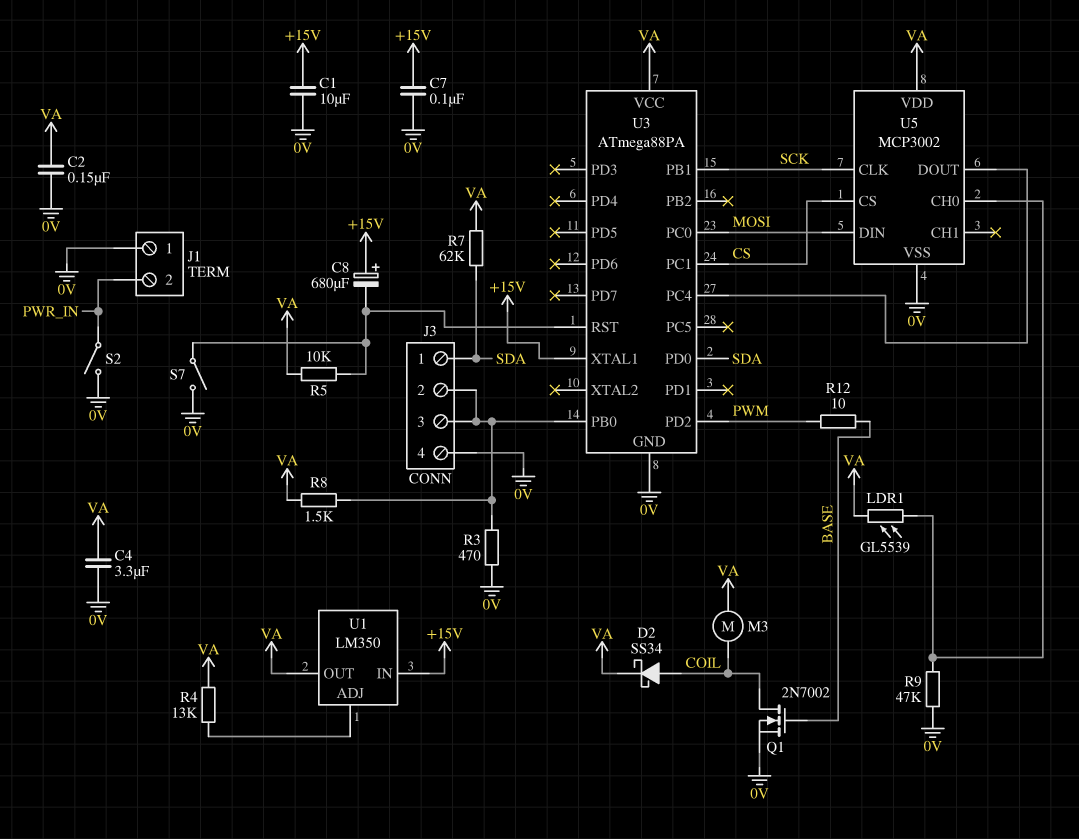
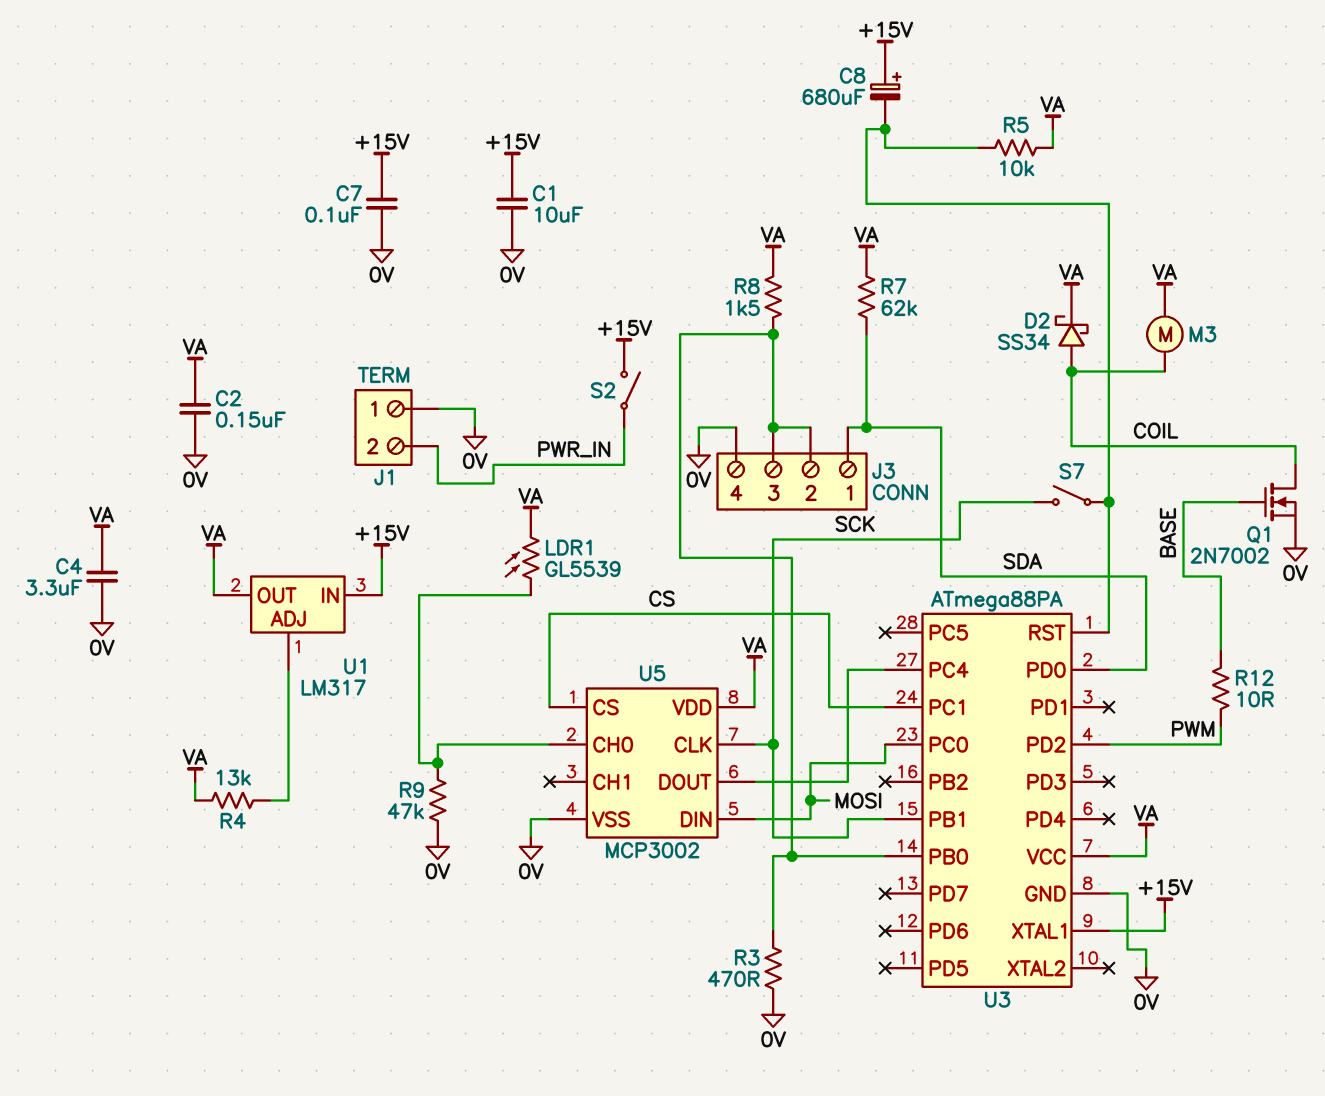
S2: switch (0V, PWR_IN) -> switch (+15V, PWR_IN)
S7: switch (0V, U3/RST) -> switch (SCK, U3/RST)
U1: LM350 -> LM317

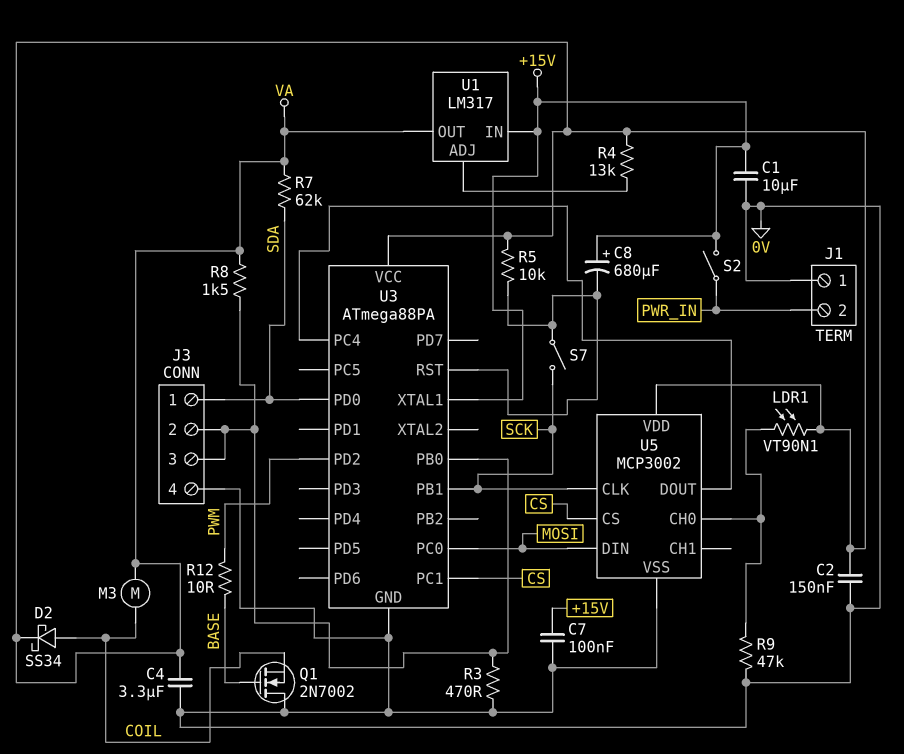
LDR1: GL5539 (U5/CH0, VA) -> VT90N1 (U5/CH0, VA)
Q1: NMOS 2N7002 (G BASE, D COIL, S 0V) -> NMOS 2N7002 (G BASE, D 0V, S COIL)

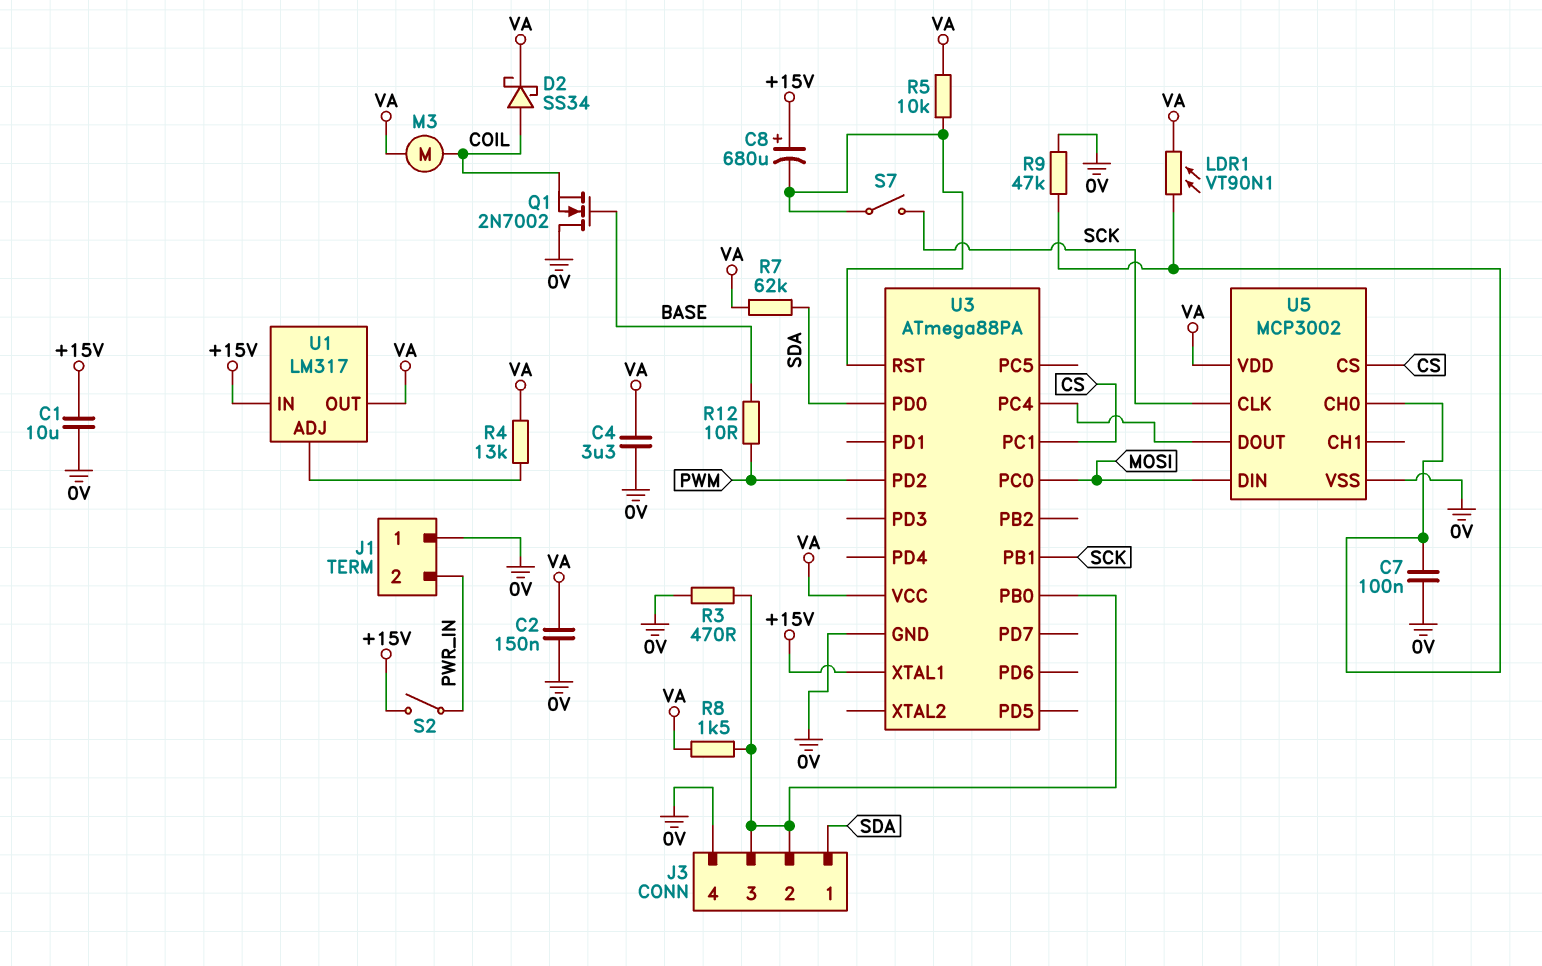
C7: 100nF (+15V, 0V) -> 100nF (0V, U5/CH0)

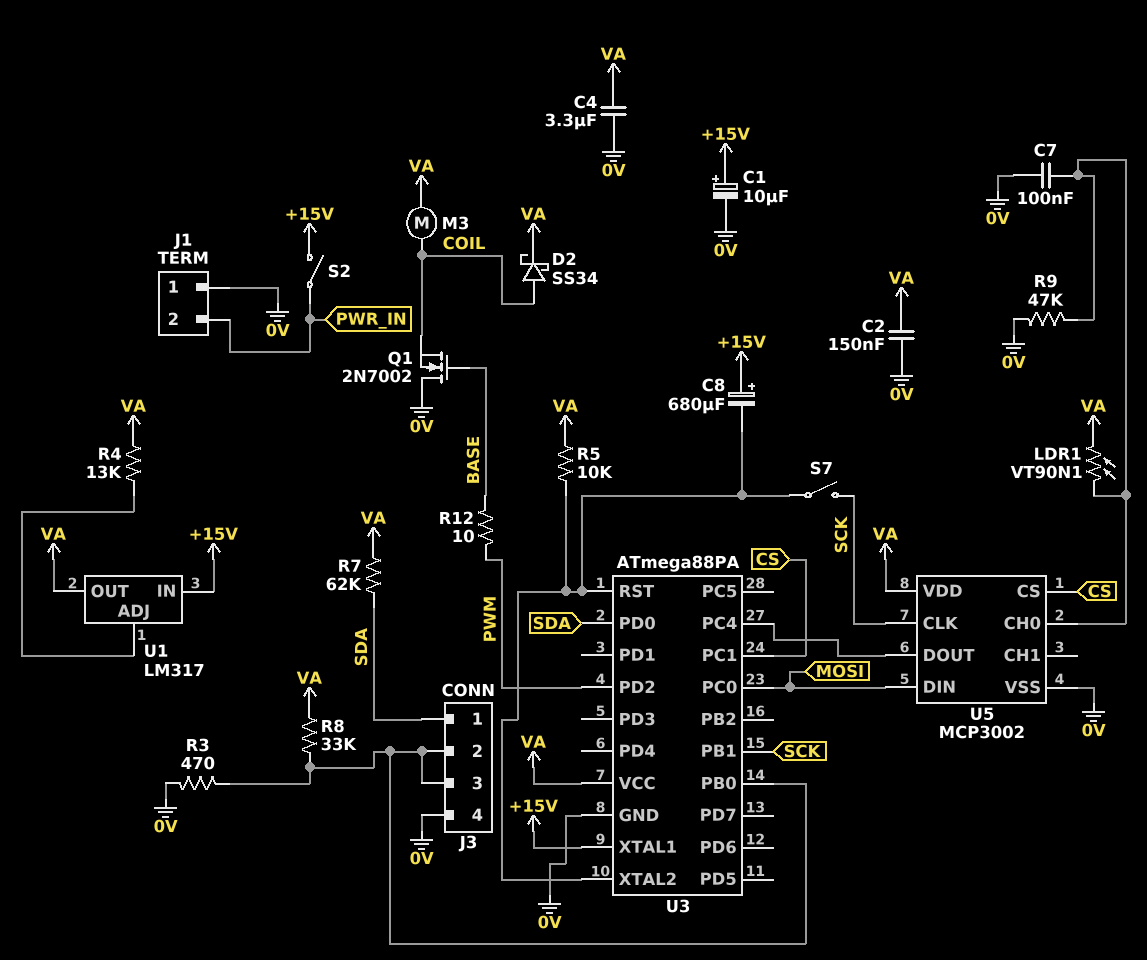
C1: 10uF (+15V, 0V) -> 10uF (plus +15V, minus 0V)
R8: 1.5k (J3/2, VA) -> 33k (J3/2, VA)
U3 pin XTAL2: none -> U3/RST

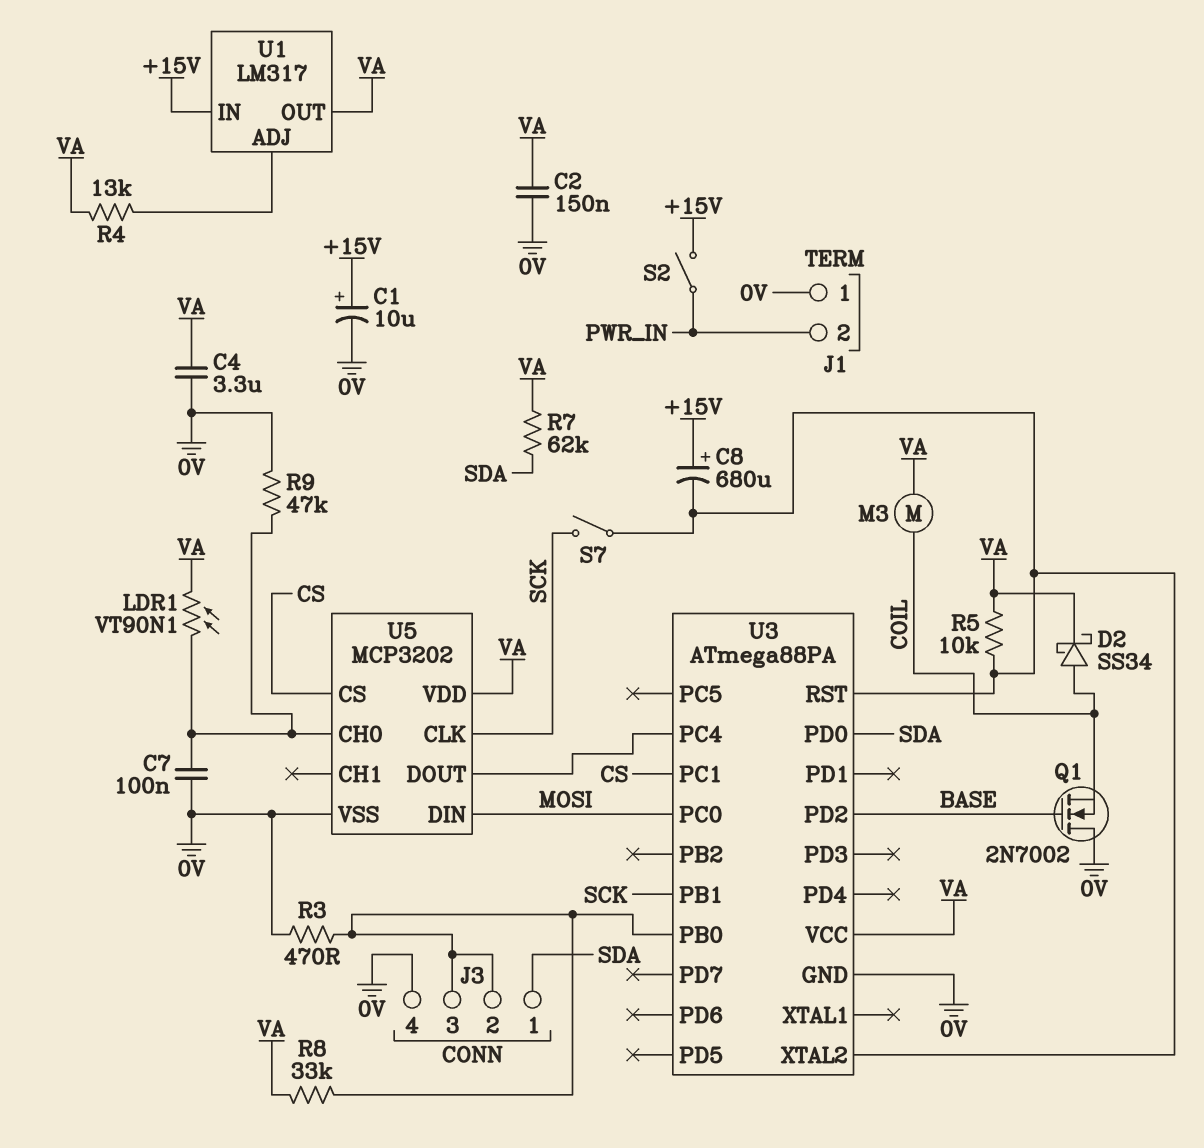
R12: 10 (BASE, PWM) -> none
U3 pin PD2: PWM -> BASE
U3 pin XTAL1: +15V -> none
U5: MCP3002 -> MCP3202

